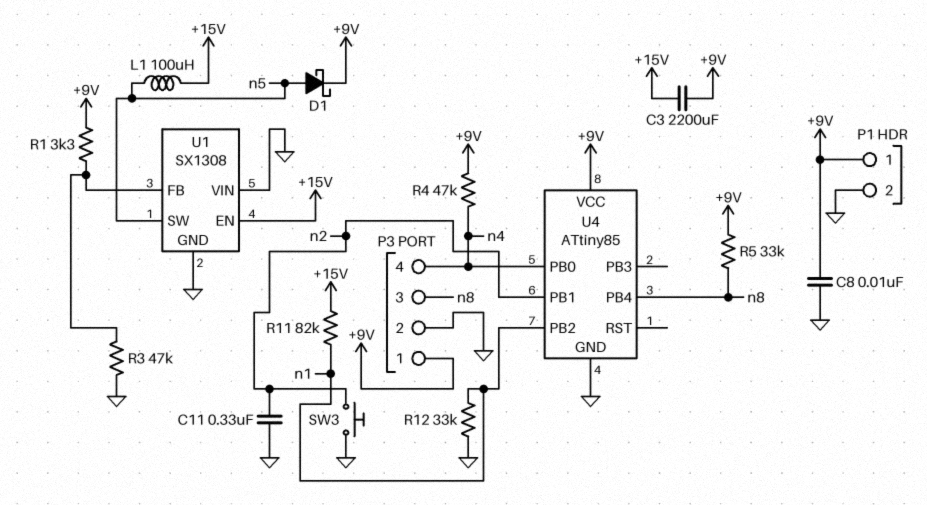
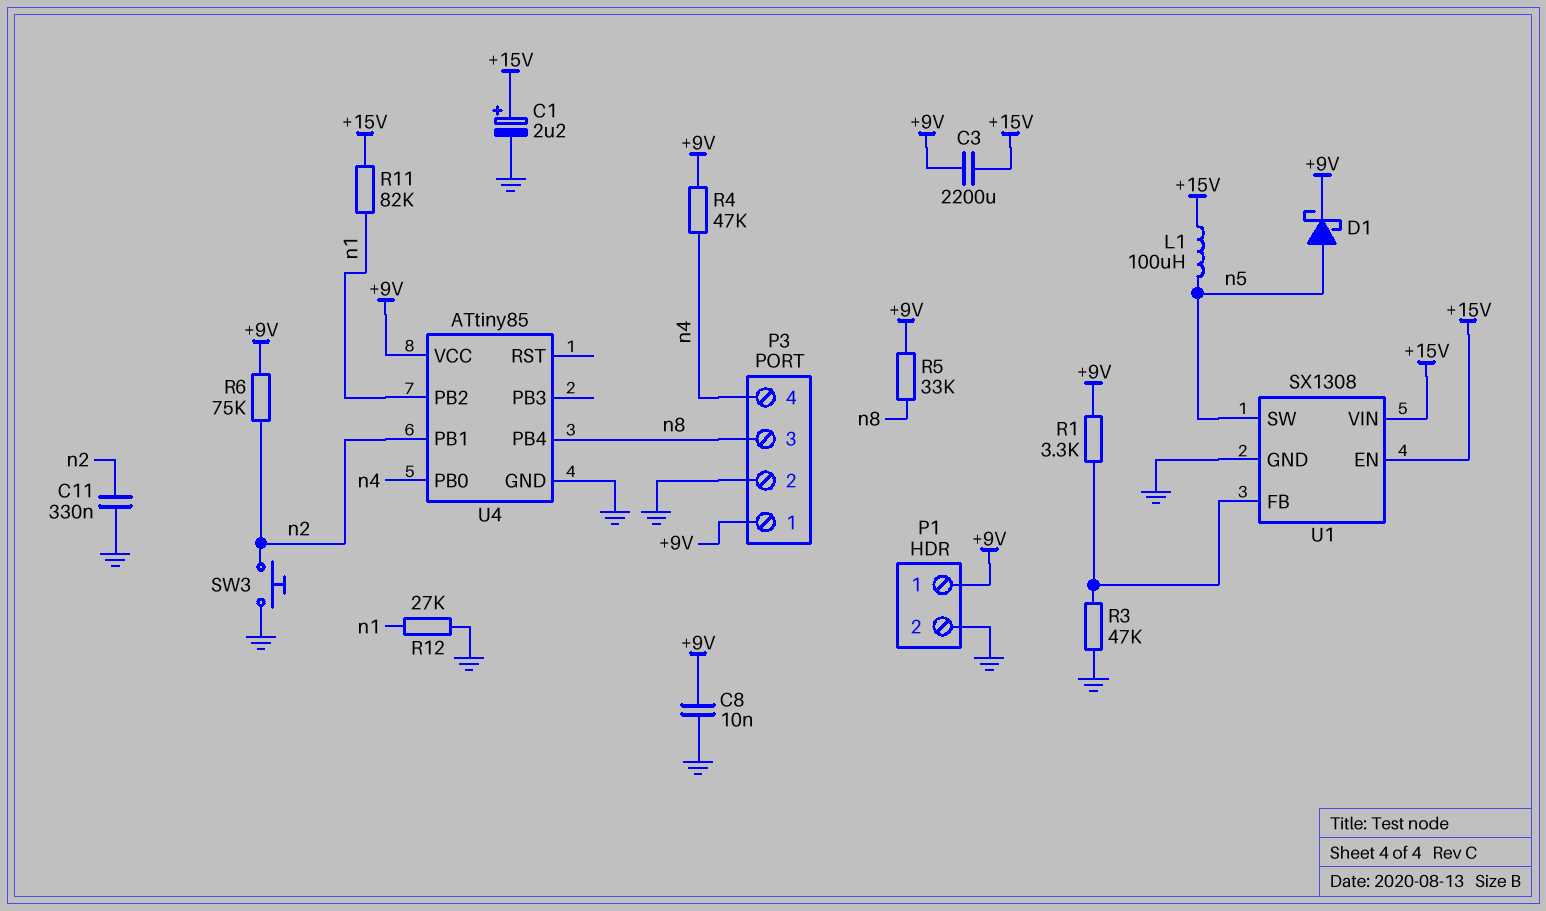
C1: none -> 2.2uF (plus +15V, minus GND)
R6: none -> 75k (+9V, n2)
R12: 33k (GND, n1) -> 27k (GND, n1)
U1 pin VIN: GND -> +15V

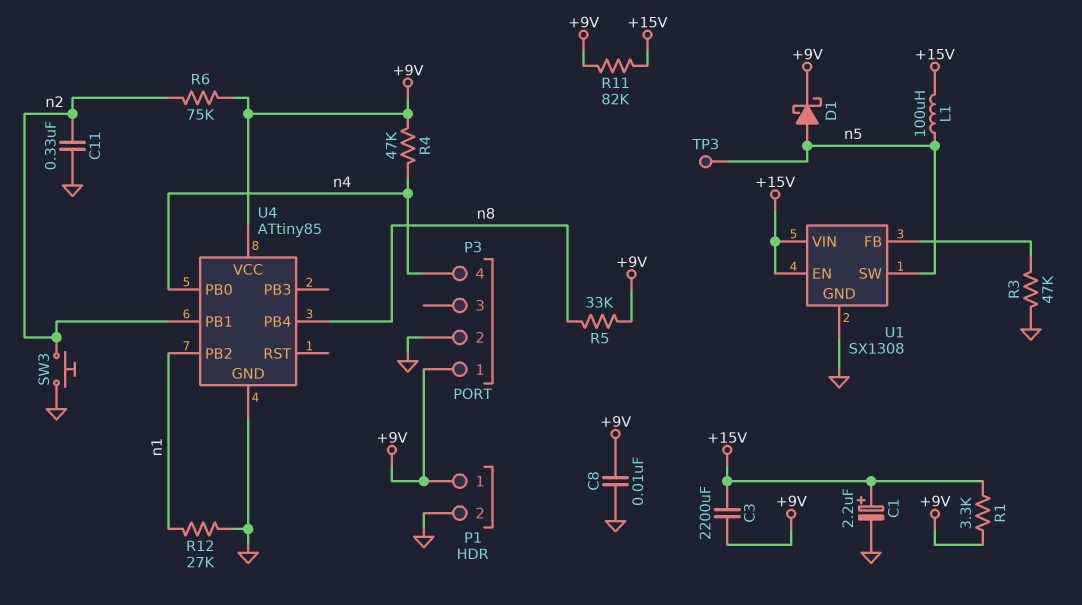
P3 pin 3: n8 -> none
R1: 3.3k (+9V, U1/FB) -> 3.3k (+9V, +15V)
R11: 82k (+15V, n1) -> 82k (+9V, +15V)
TP3: none -> test point (n5)

